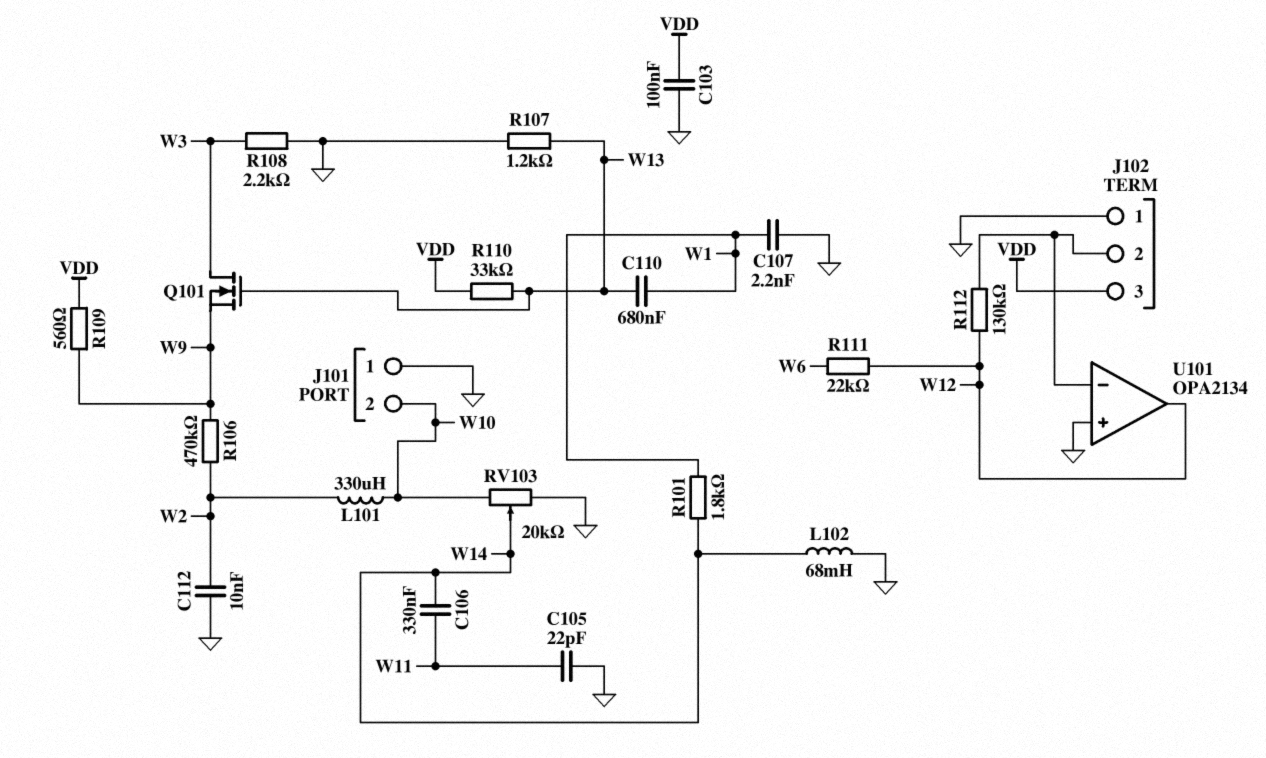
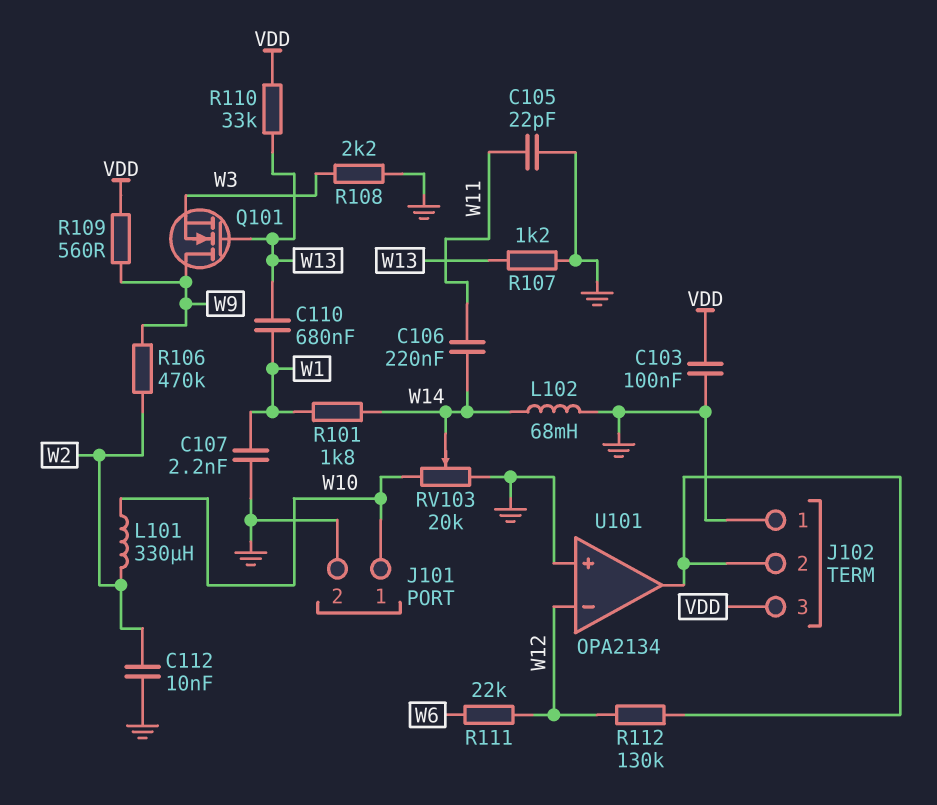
C106: 330nF (W11, W14) -> 220nF (W11, W14)
J101 pin 1: GND -> W10
J101 pin 2: W10 -> GND
Q101: NMOS (G W13, D W3, S W9) -> NMOS (G W13, D W9, S W3)
U101 pin in-: J102/2 -> W12
U101 pin out: W12 -> J102/2

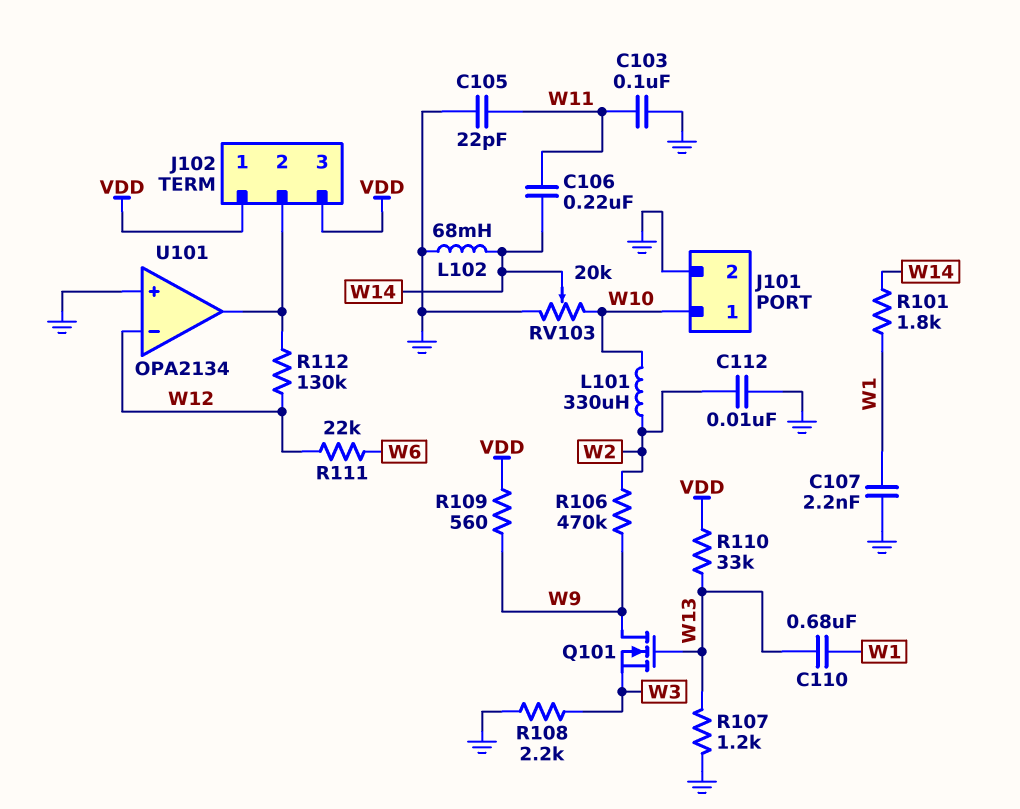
C103: 100nF (GND, VDD) -> 100nF (GND, W11)
J102 pin 1: GND -> VDD

